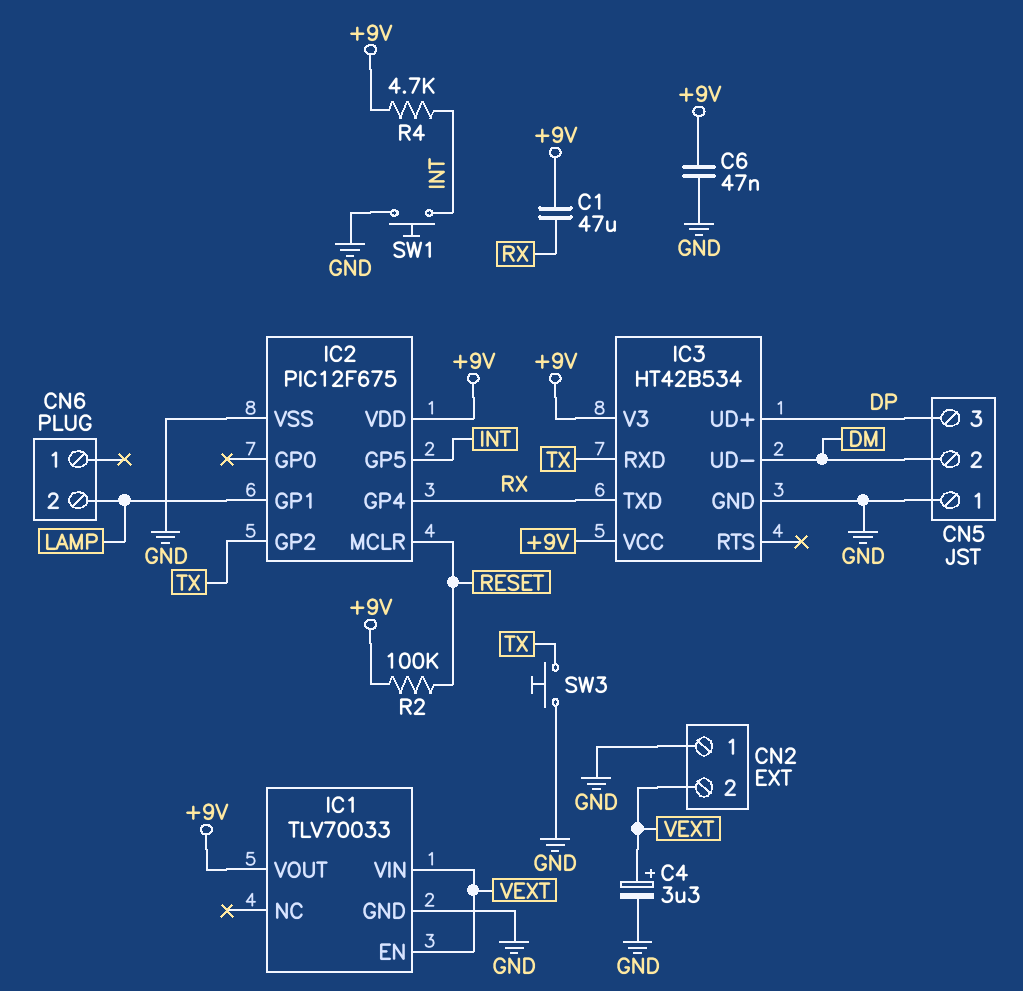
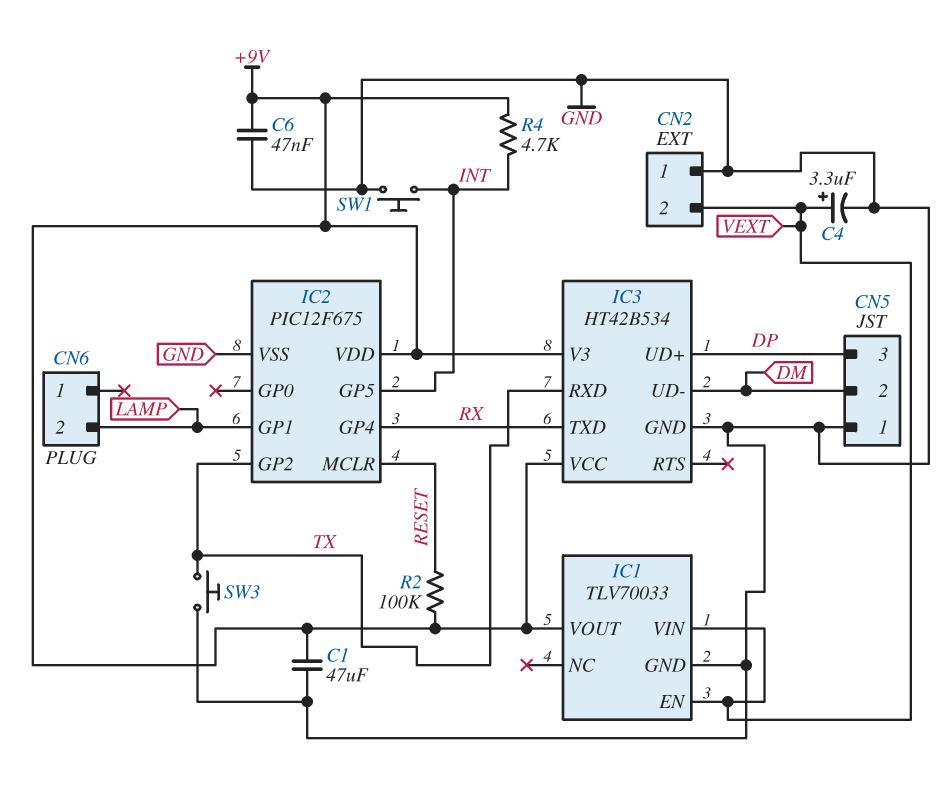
C1: 47uF (+9V, RX) -> 47uF (+9V, GND)

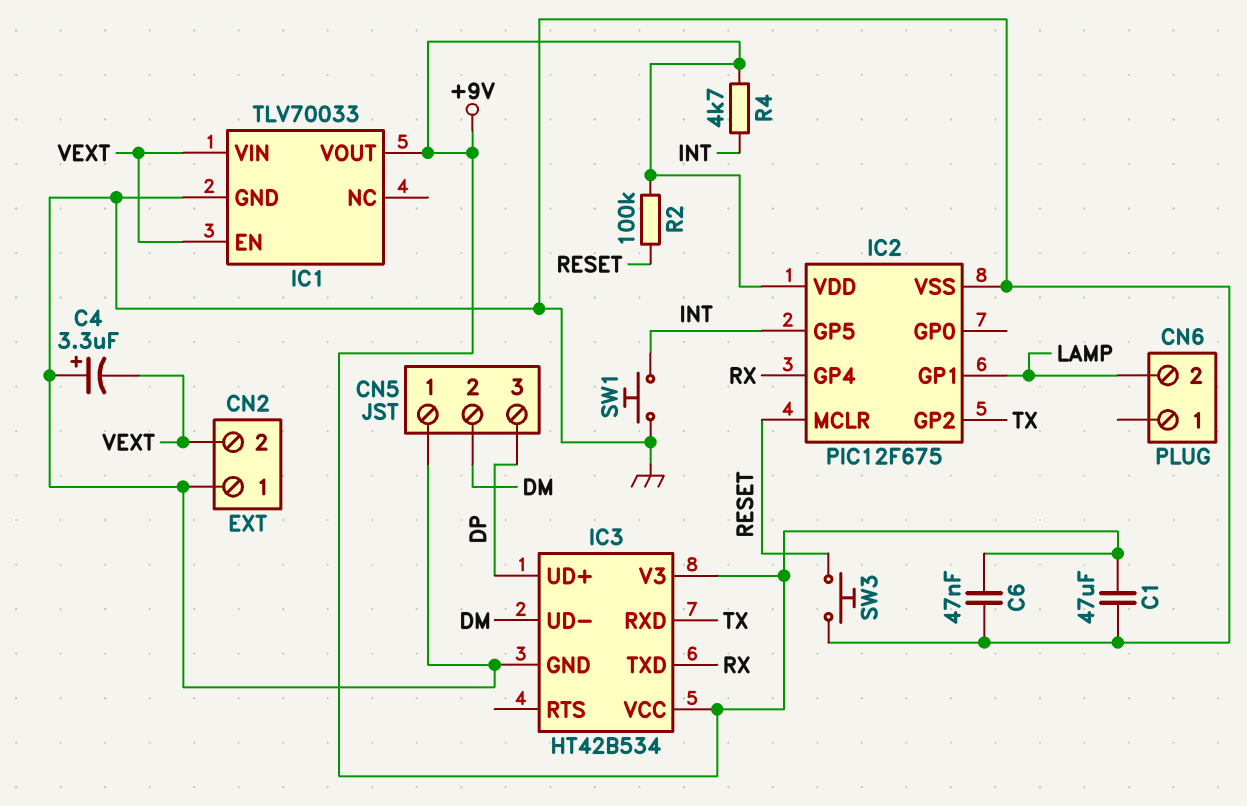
C4: 3.3uF (plus VEXT, minus GND) -> 3.3uF (plus GND, minus VEXT)
SW3: button (GND, TX) -> button (GND, RESET)

